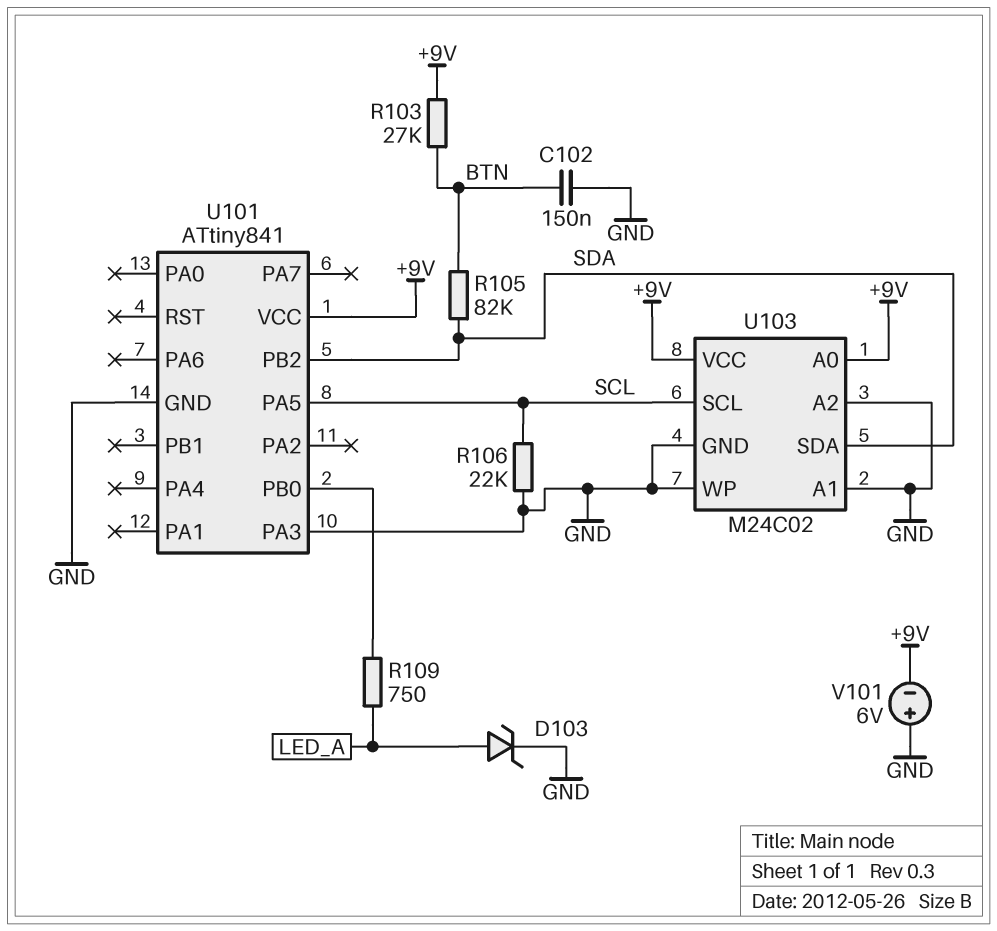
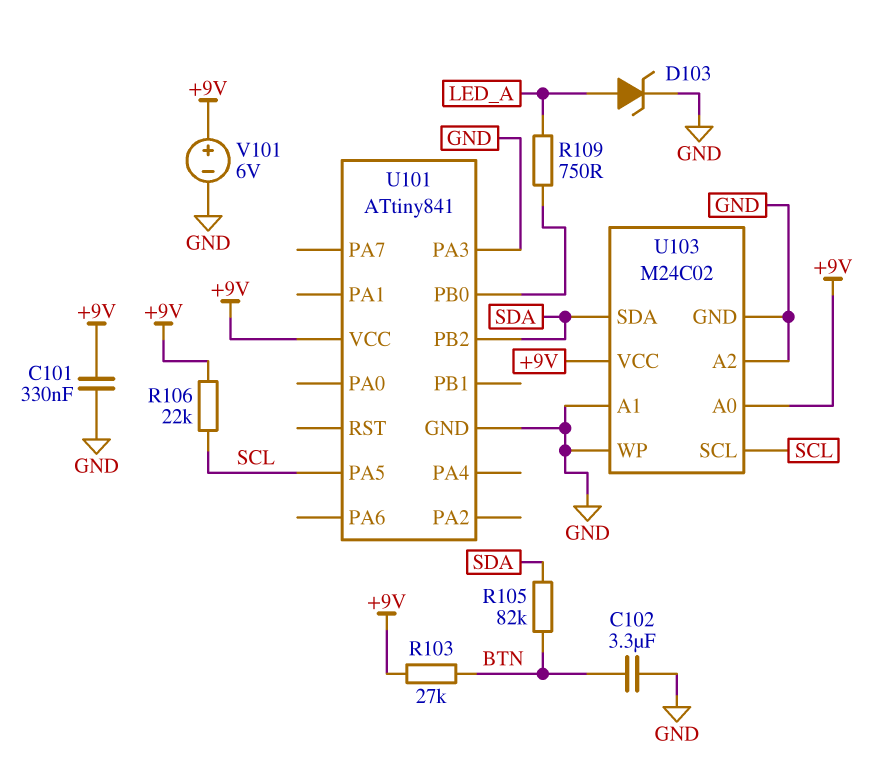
C101: none -> 330nF (+9V, GND)
C102: 150nF (BTN, GND) -> 3.3uF (BTN, GND)
R106: 22k (GND, SCL) -> 22k (+9V, SCL)
V101: 6V (plus GND, minus +9V) -> 6V (plus +9V, minus GND)

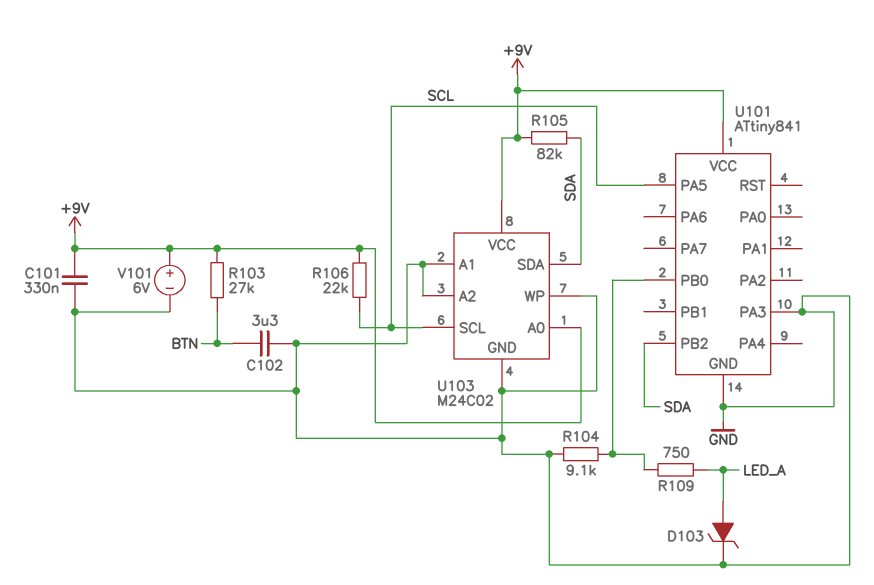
R104: none -> 9.1k (GND, U101/PB0)
R105: 82k (BTN, SDA) -> 82k (+9V, SDA)

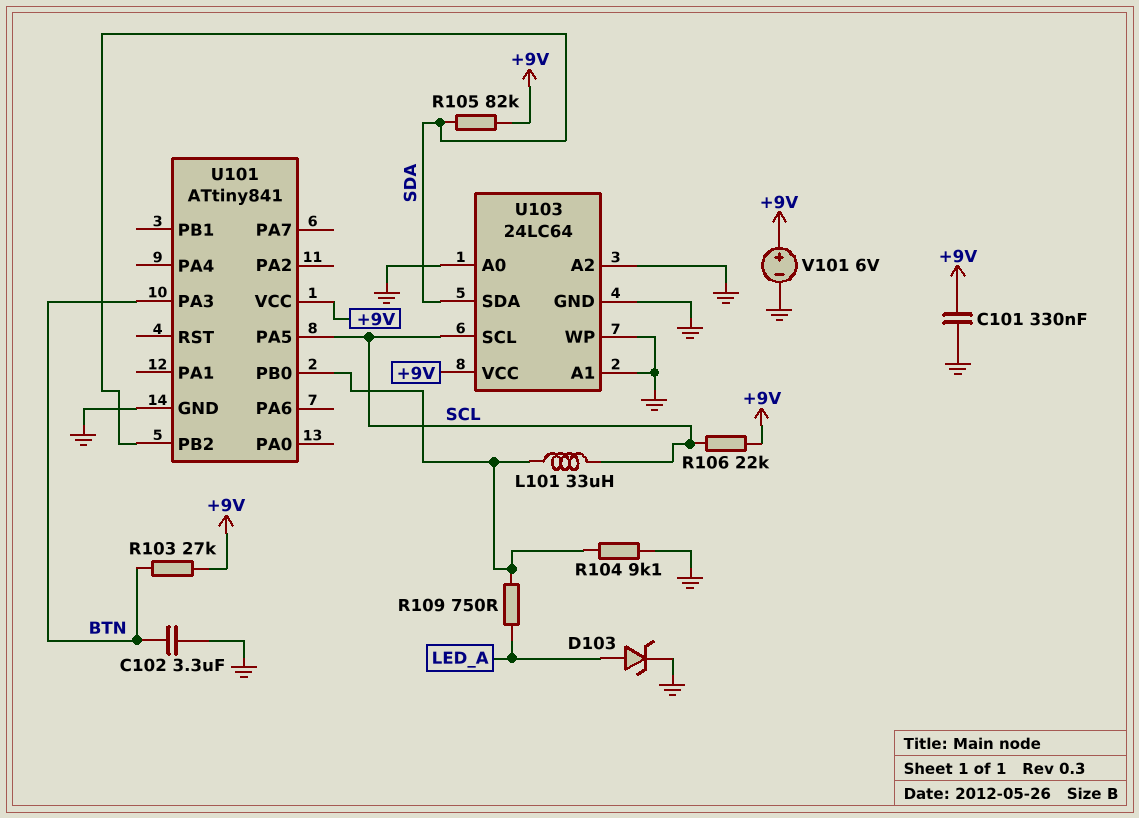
L101: none -> 33uH (SCL, U101/PB0)
U101 pin PA3: GND -> BTN
U103: M24C02 -> 24LC64
U103 pin A0: +9V -> GND

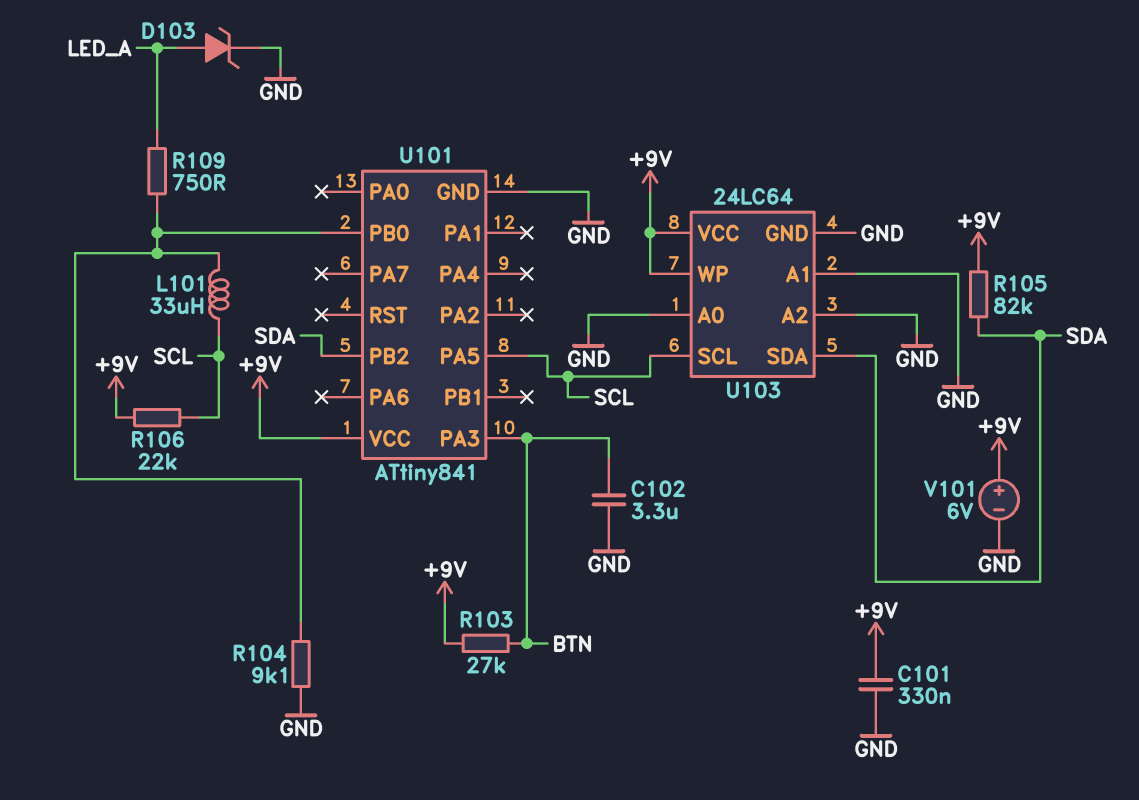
U103 pin WP: GND -> +9V

